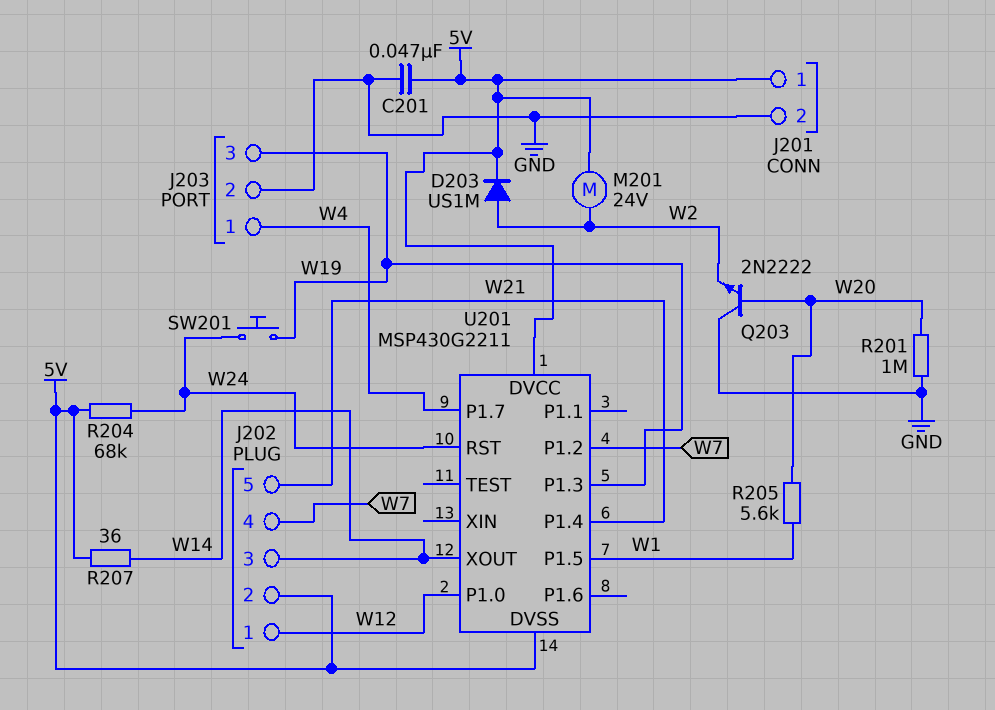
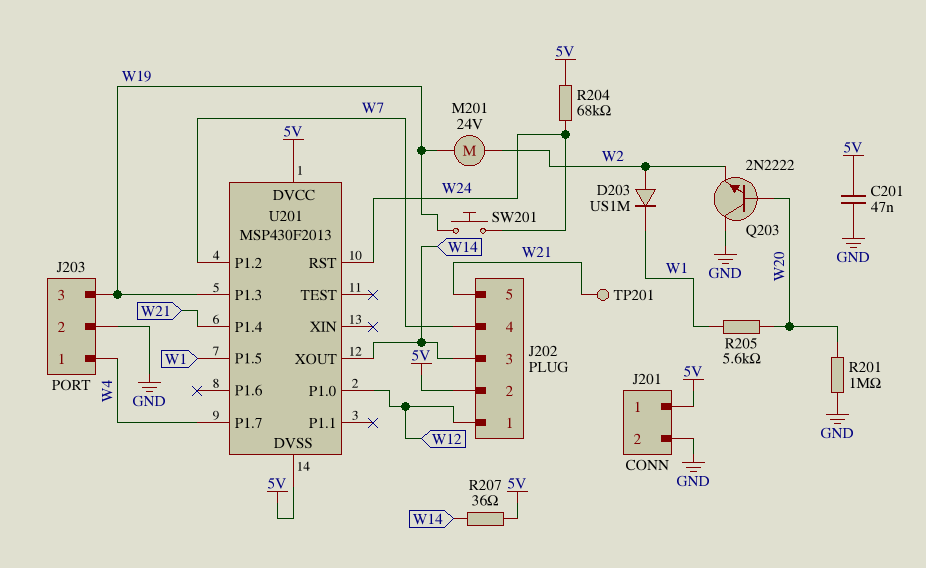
D203: diode US1M (A W2, K 5V) -> diode US1M (A W2, K W1)
M201: motor 24V (5V, W2) -> motor 24V (W2, W19)
TP201: none -> test point (W21)
U201: MSP430G2211 -> MSP430F2013

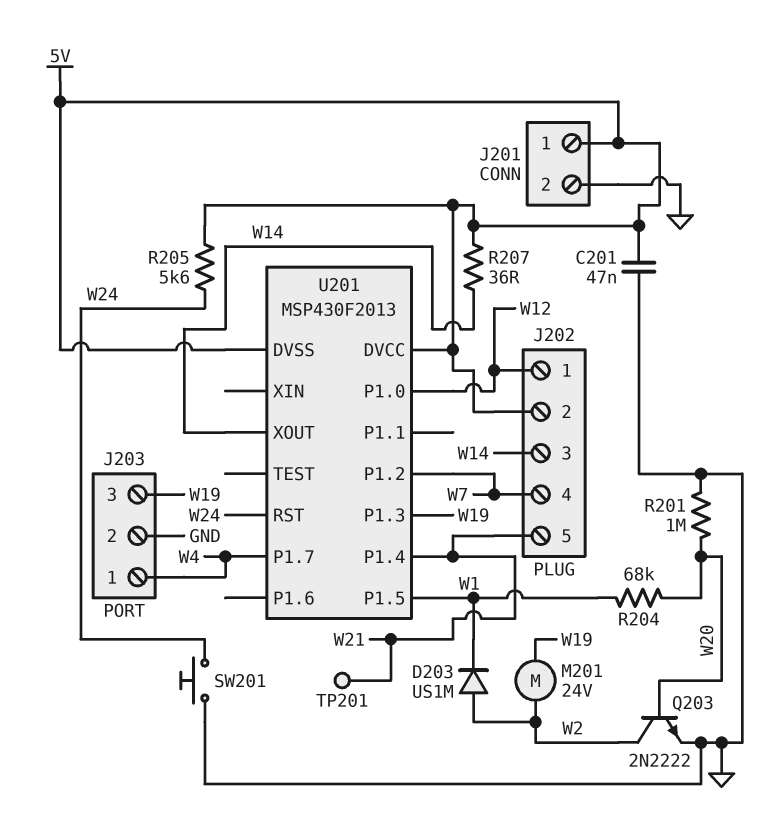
Q203: NPN 2N2222 (B W20, C GND, E W2) -> NPN 2N2222 (B W20, C W2, E GND)
R204: 68k (5V, W24) -> 68k (W1, W20)
R205: 5.6k (W1, W20) -> 5.6k (5V, W24)
SW201: button (W19, W24) -> button (GND, W24)

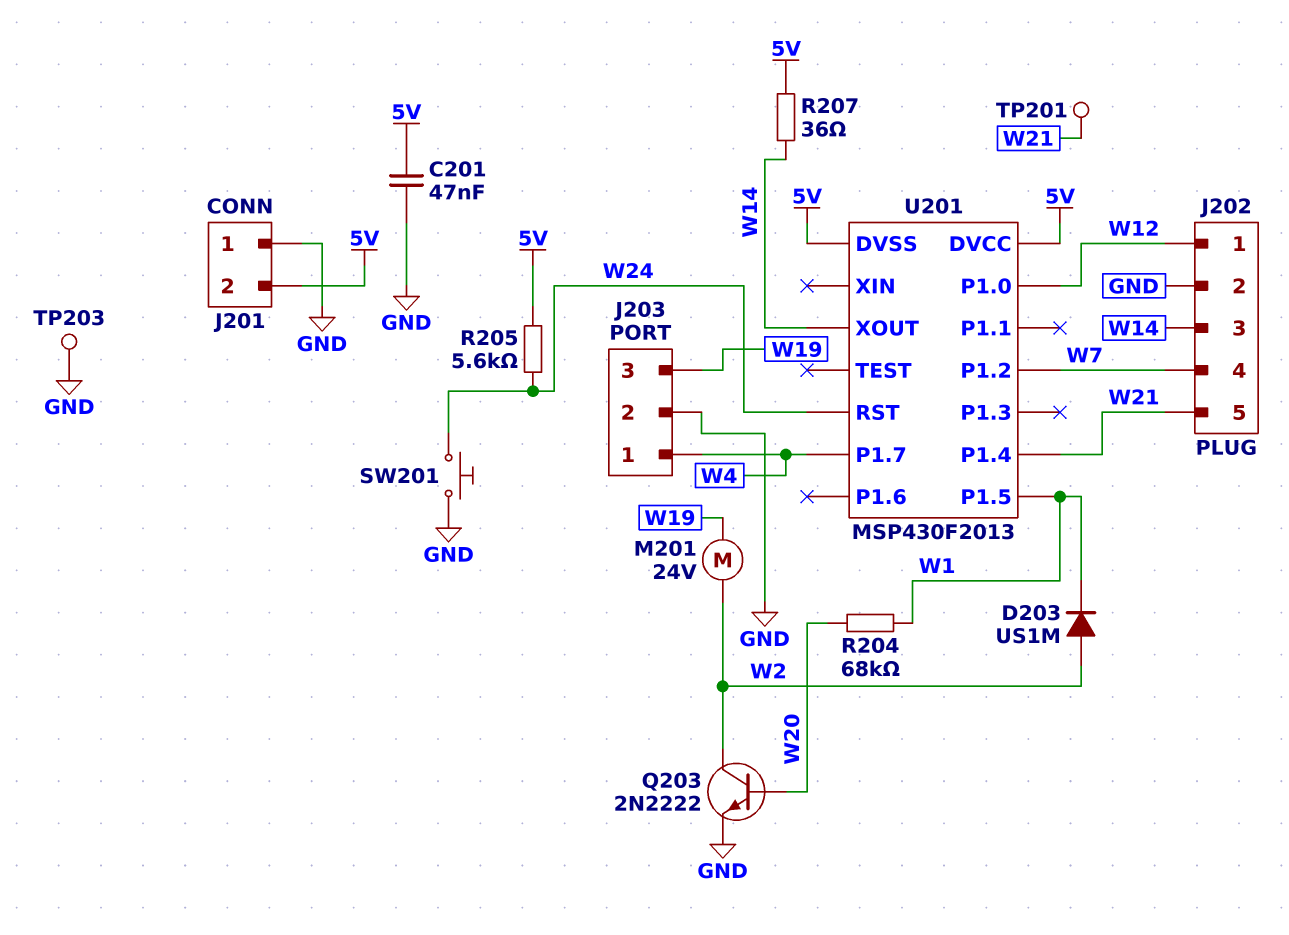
J201 pin 1: 5V -> GND
J201 pin 2: GND -> 5V
J202 pin 2: 5V -> GND
R201: 1M (GND, W20) -> none
TP203: none -> test point (GND)
U201 pin P1.3: W19 -> none

